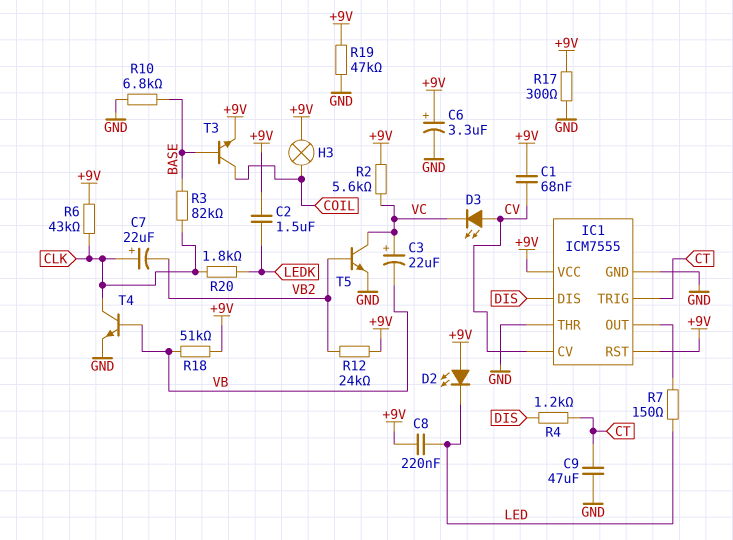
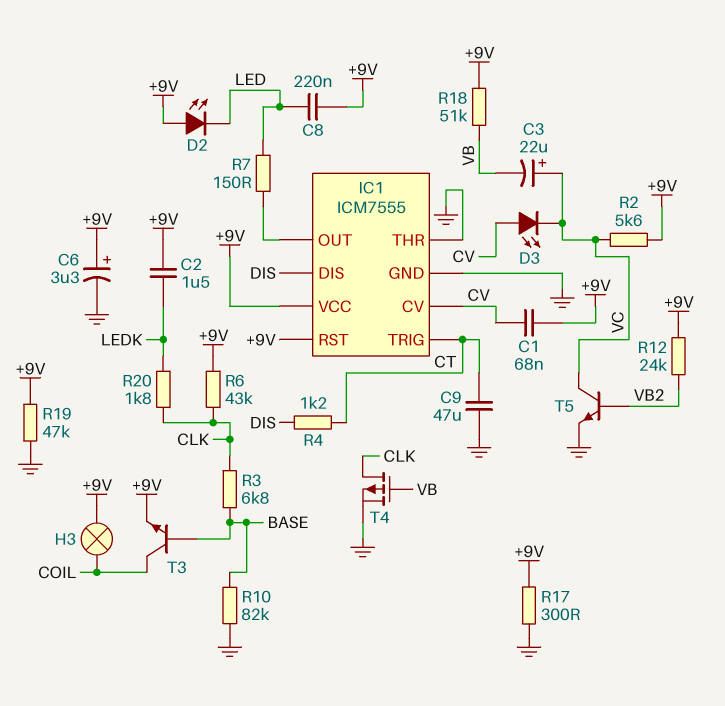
C7: 22uF (plus CLK, minus VB2) -> none
R3: 82k (BASE, CLK) -> 6.8k (BASE, CLK)
R10: 6.8k (BASE, GND) -> 82k (BASE, GND)
T4: NPN (B VB, C CLK, E GND) -> PMOS (G VB, D CLK, S GND)

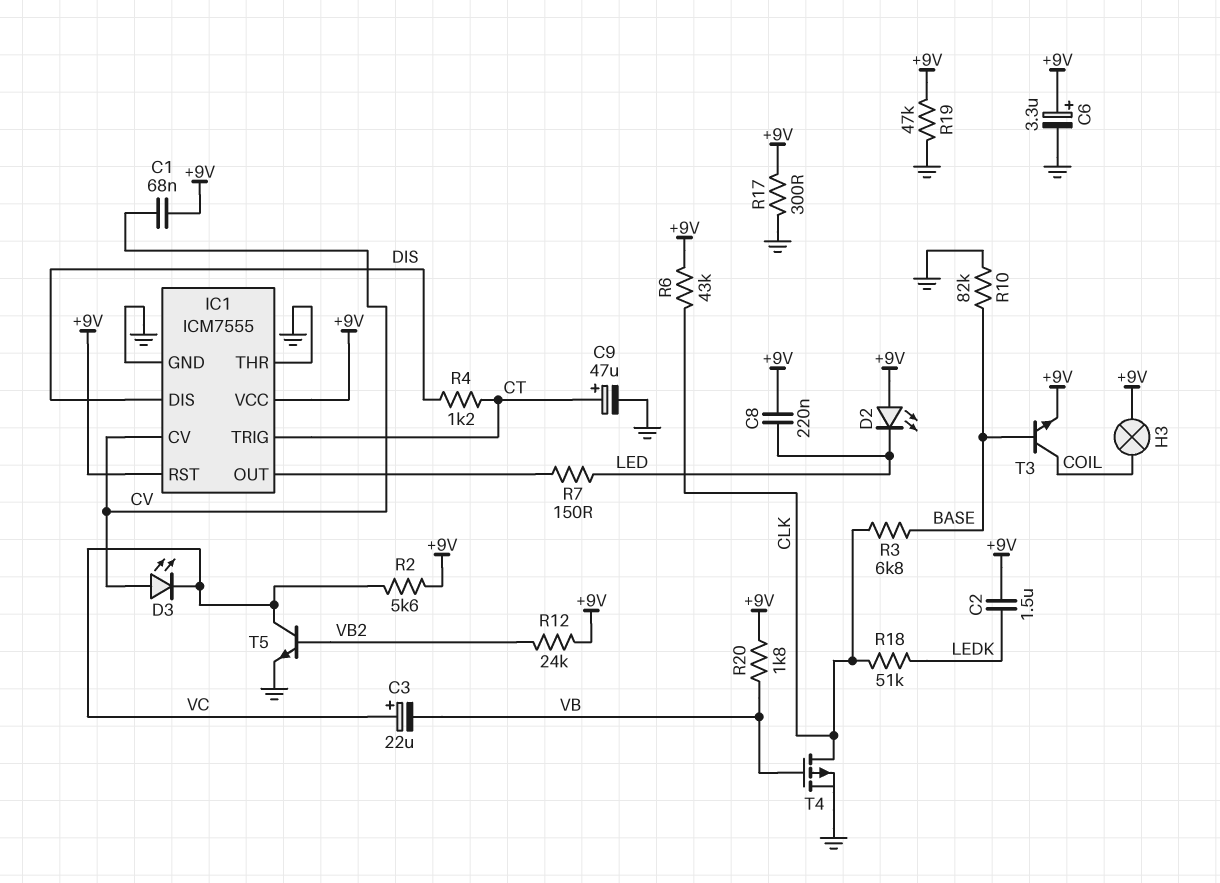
C9: 47uF (CT, GND) -> 47uF (plus CT, minus GND)
R18: 51k (+9V, VB) -> 51k (CLK, LEDK)
R20: 1.8k (CLK, LEDK) -> 1.8k (+9V, VB)

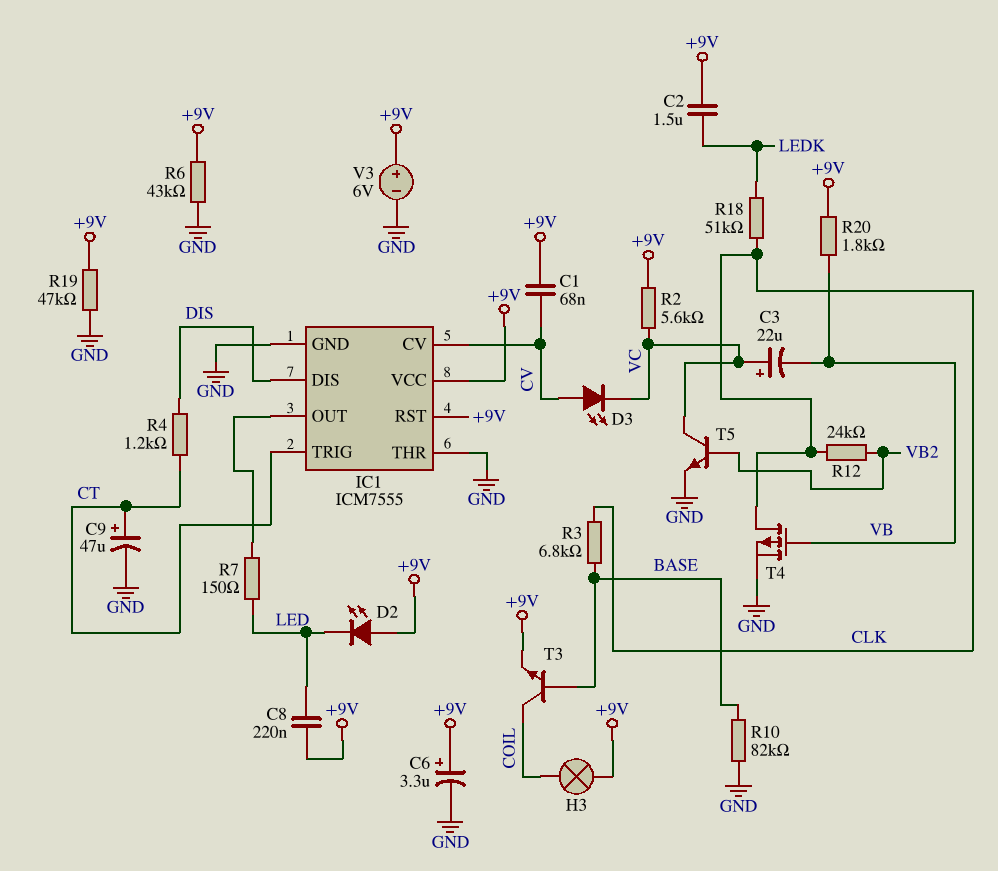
R6: 43k (+9V, CLK) -> 43k (+9V, GND)
R12: 24k (+9V, VB2) -> 24k (CLK, VB2)
R17: 300 (+9V, GND) -> none
V3: none -> 6V (plus +9V, minus GND)

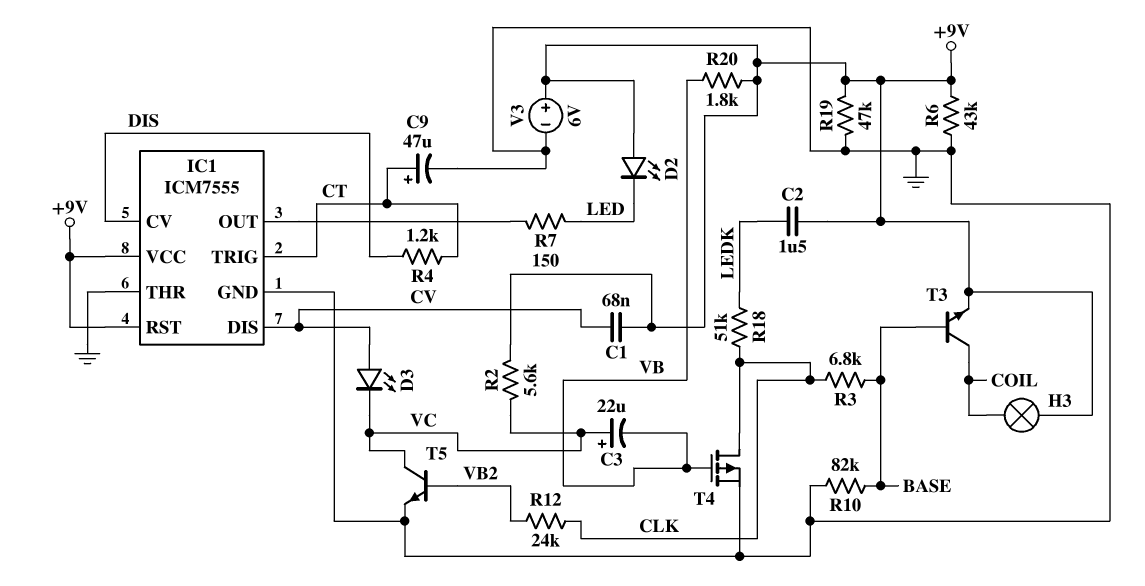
C6: 3.3uF (plus +9V, minus GND) -> none
C8: 220nF (+9V, LED) -> none
IC1 pin CV: CV -> DIS
IC1 pin DIS: DIS -> CV

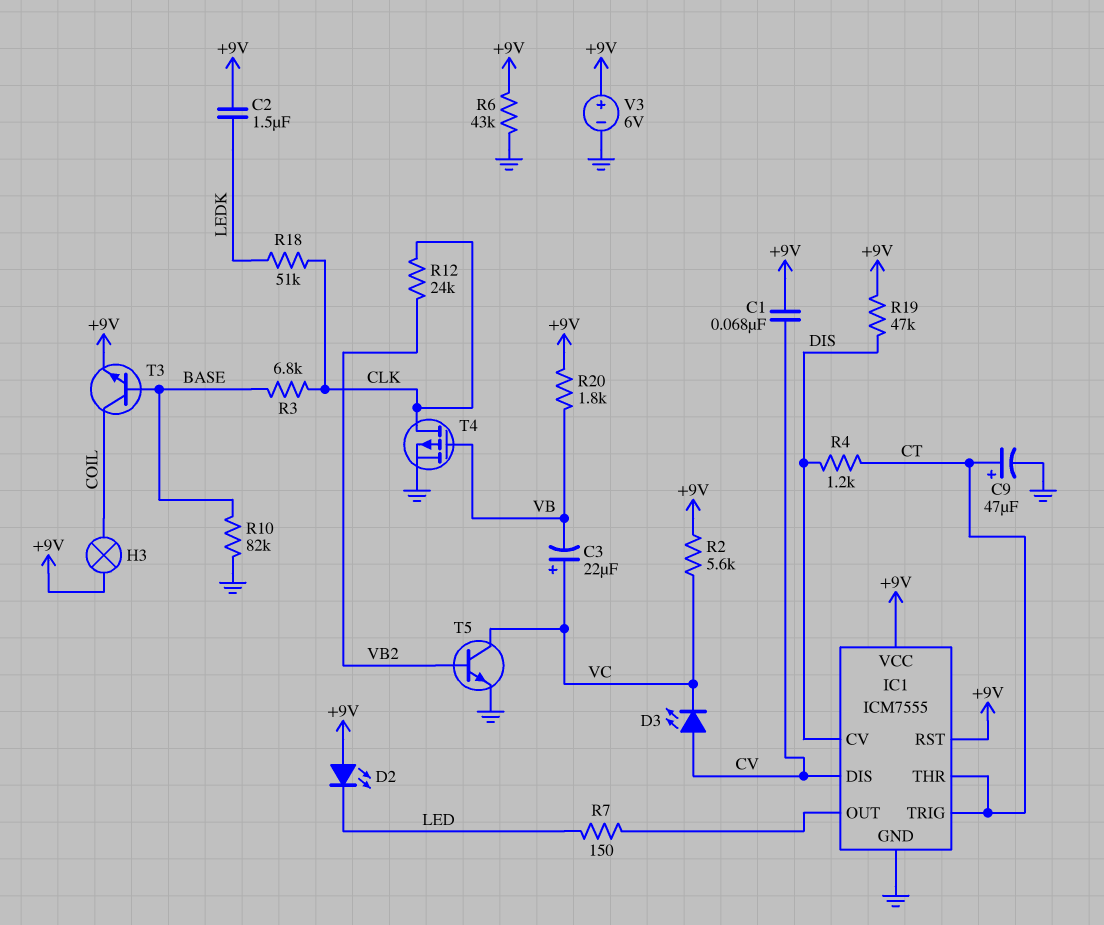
IC1 pin THR: GND -> CT
R19: 47k (+9V, GND) -> 47k (+9V, DIS)

